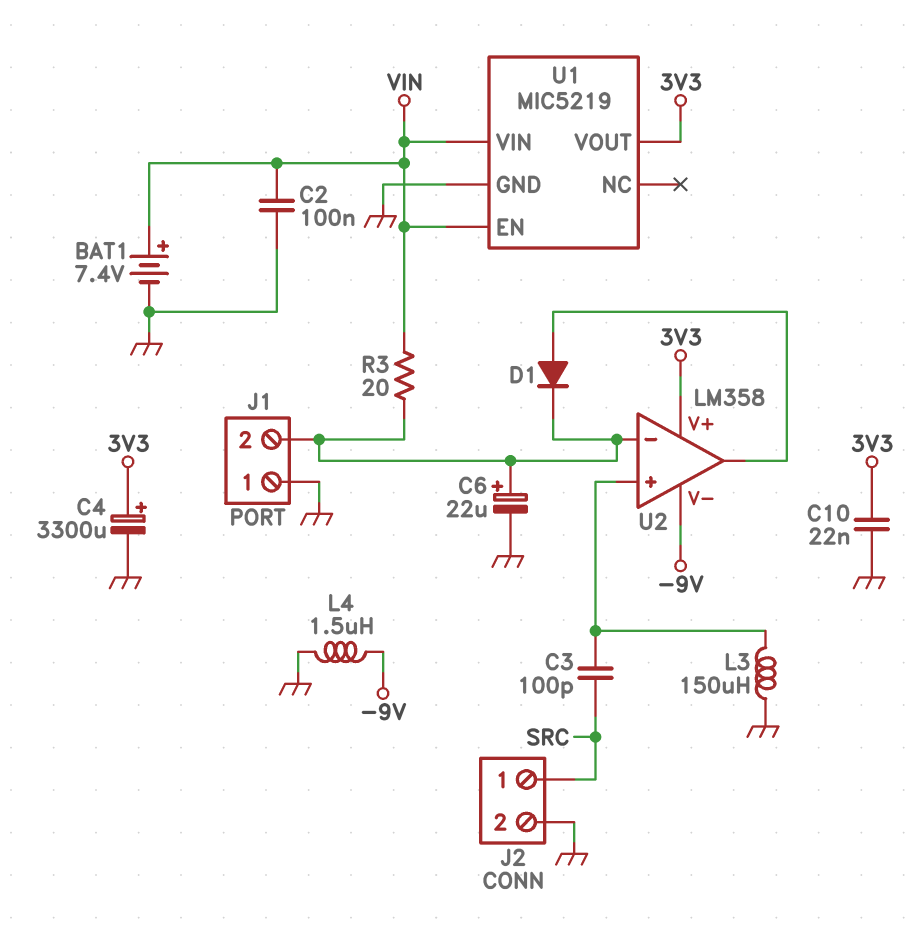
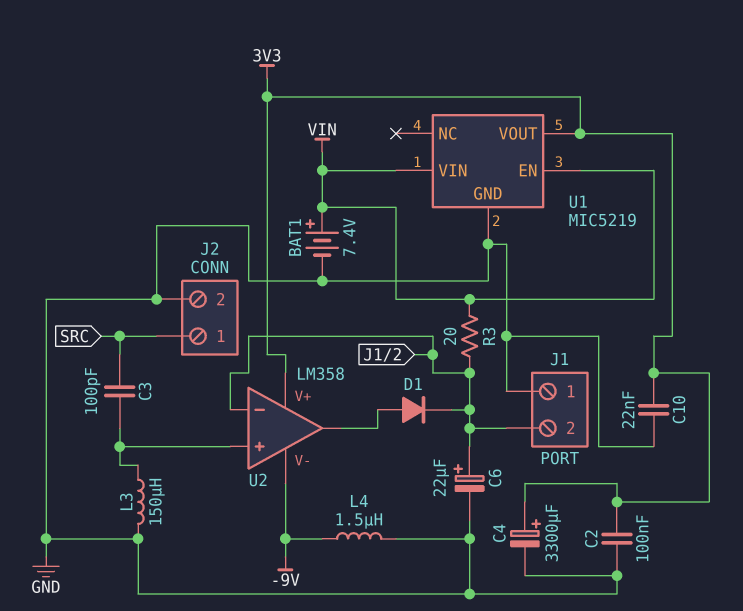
C2: 100nF (GND, VIN) -> 100nF (3V3, GND)

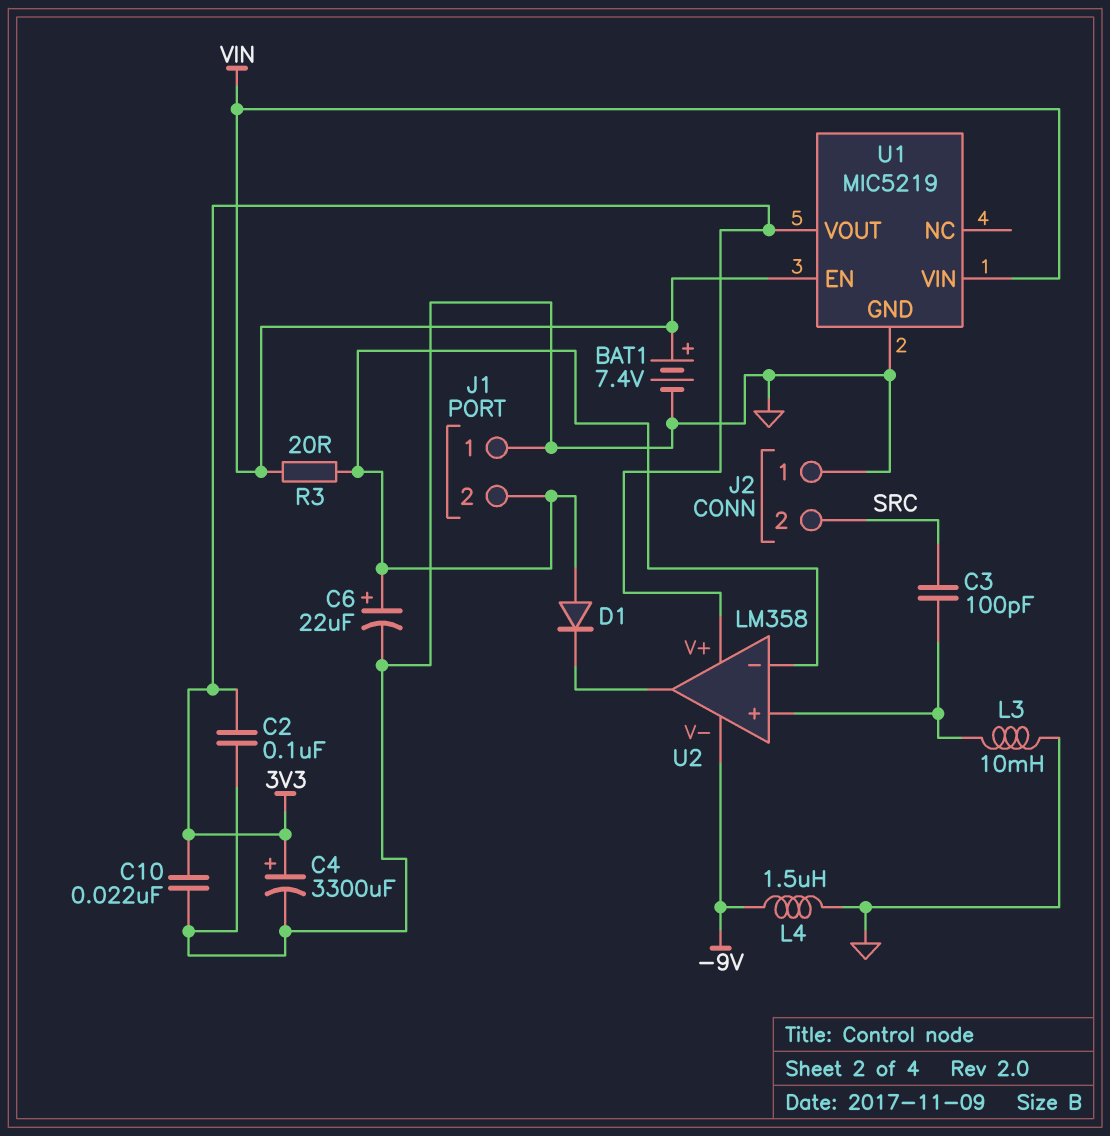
D1: diode (A U2/out, K J1/2) -> diode (A J1/2, K U2/out)
J2 pin 1: SRC -> GND
J2 pin 2: GND -> SRC
L3: 150uH (GND, U2/in+) -> 10mH (GND, U2/in+)

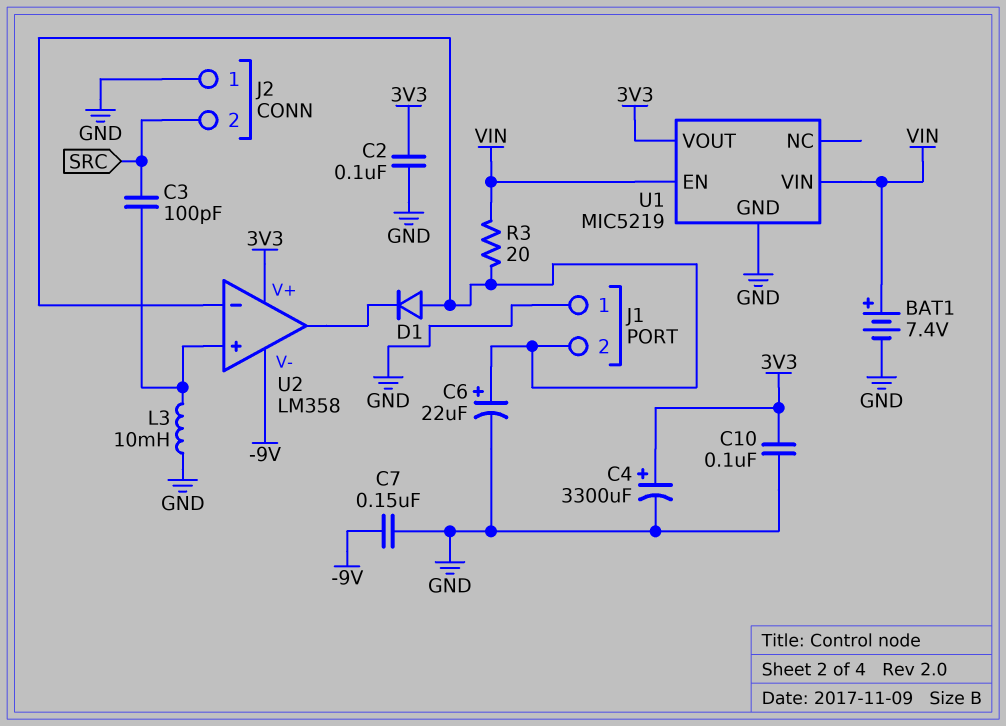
C7: none -> 150nF (-9V, GND)
C10: 22nF (3V3, GND) -> 100nF (3V3, GND)
L4: 1.5uH (-9V, GND) -> none

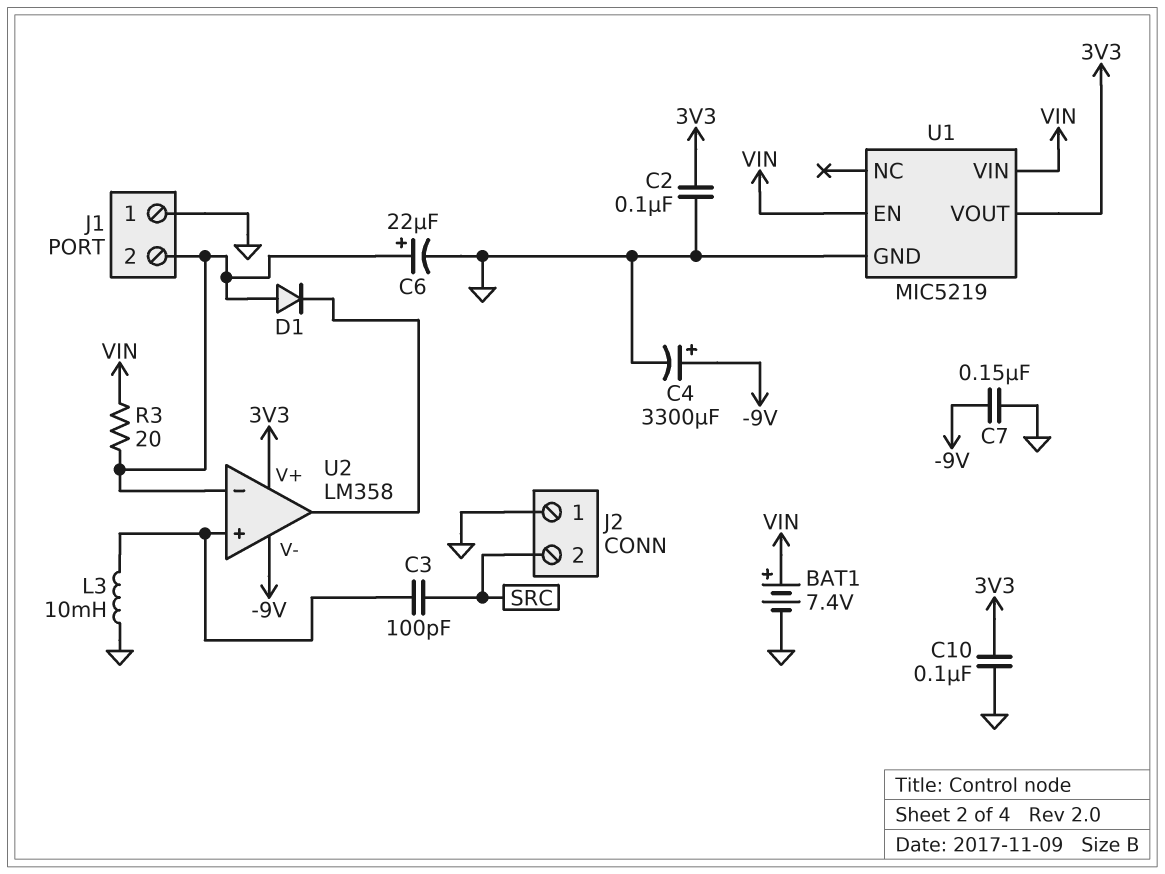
C4: 3300uF (plus 3V3, minus GND) -> 3300uF (plus -9V, minus GND)

